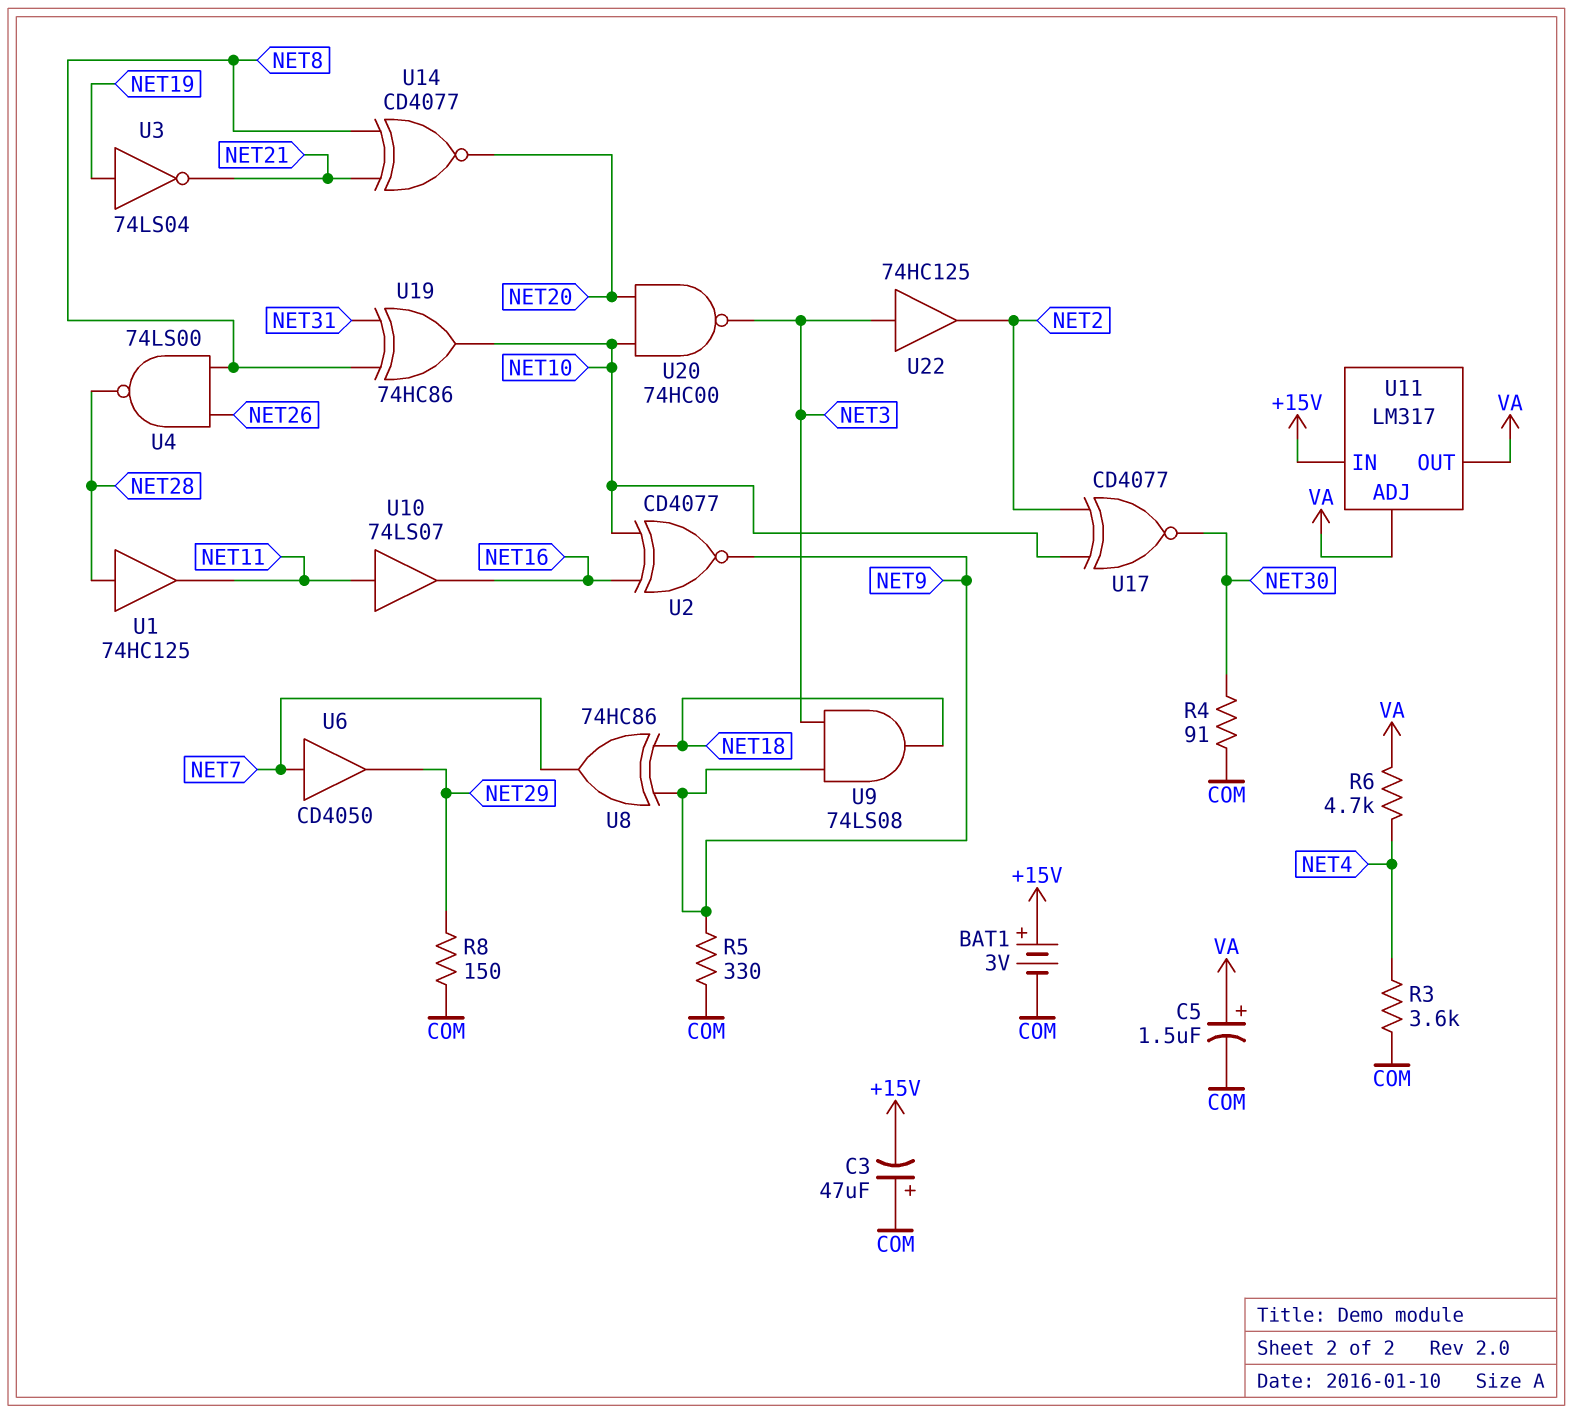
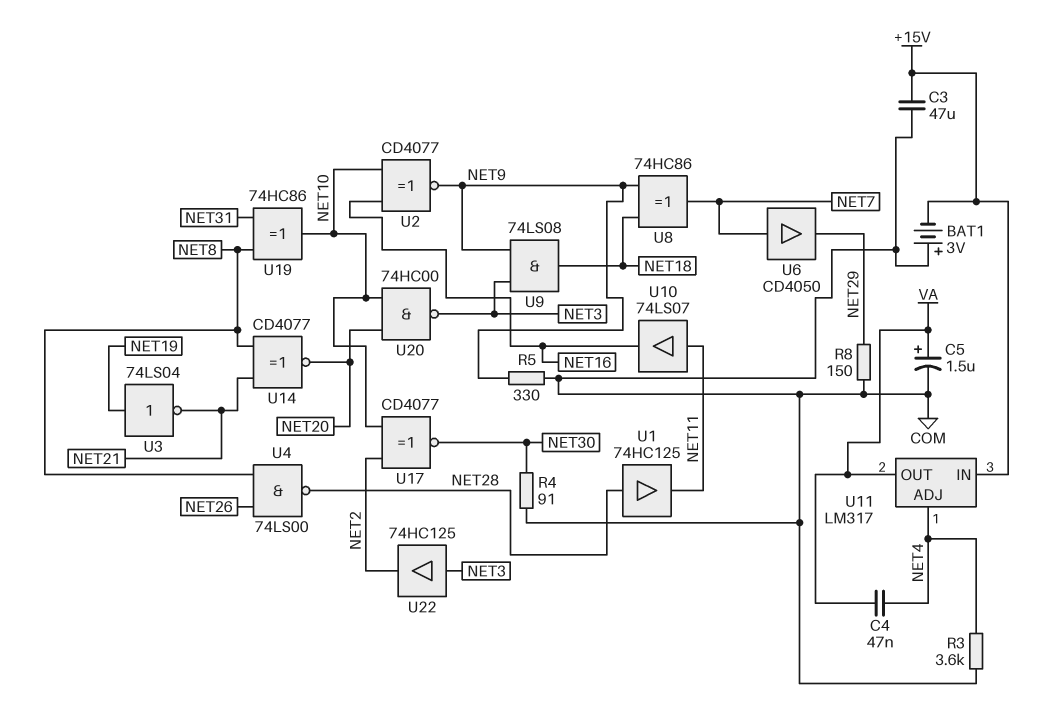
BAT1: 3V (plus +15V, minus COM) -> 3V (plus COM, minus +15V)
C3: 47uF (plus COM, minus +15V) -> 47uF (+15V, COM)
C4: none -> 47nF (NET4, VA)
R6: 4.7k (NET4, VA) -> none
U11 pin ADJ: VA -> NET4

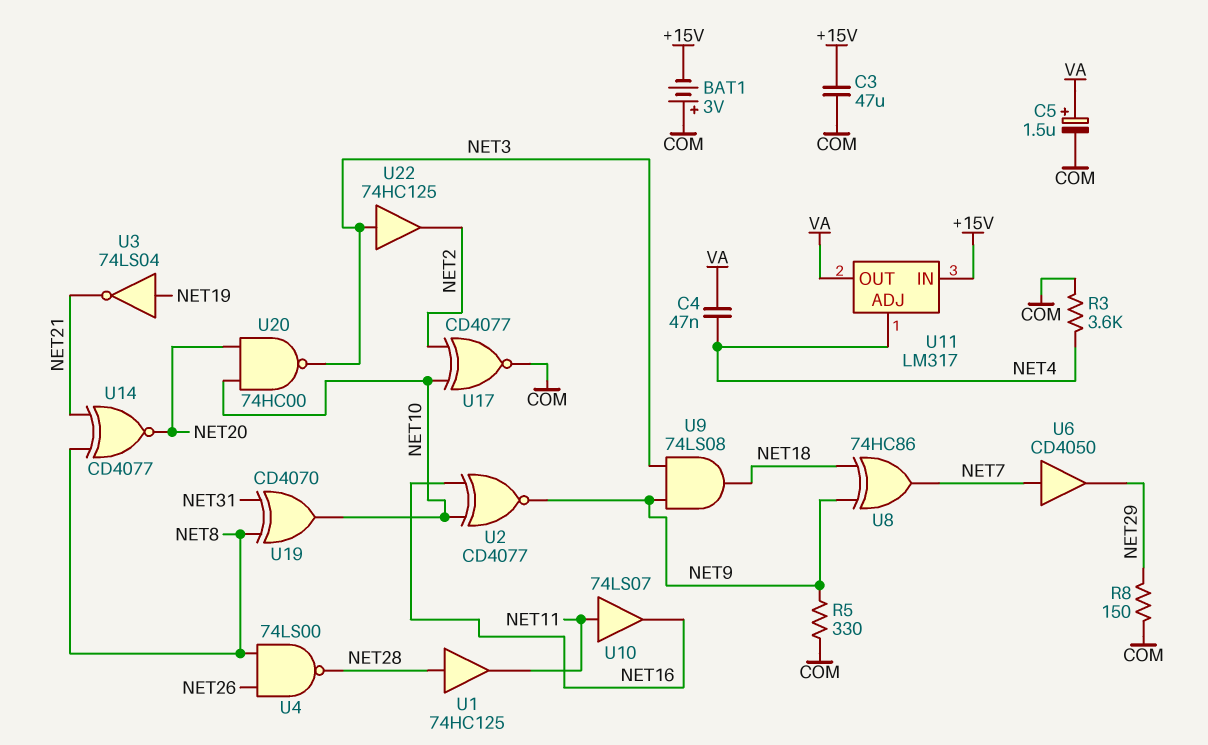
R4: 91 (COM, NET30) -> none
U17: XNOR CD4077 (in NET2, in NET10, out NET30) -> XNOR CD4077 (in NET2, in NET10, out COM)
U19: XOR 74HC86 (in NET8, in NET31, out NET10) -> XOR CD4070 (in NET8, in NET31, out NET10)

